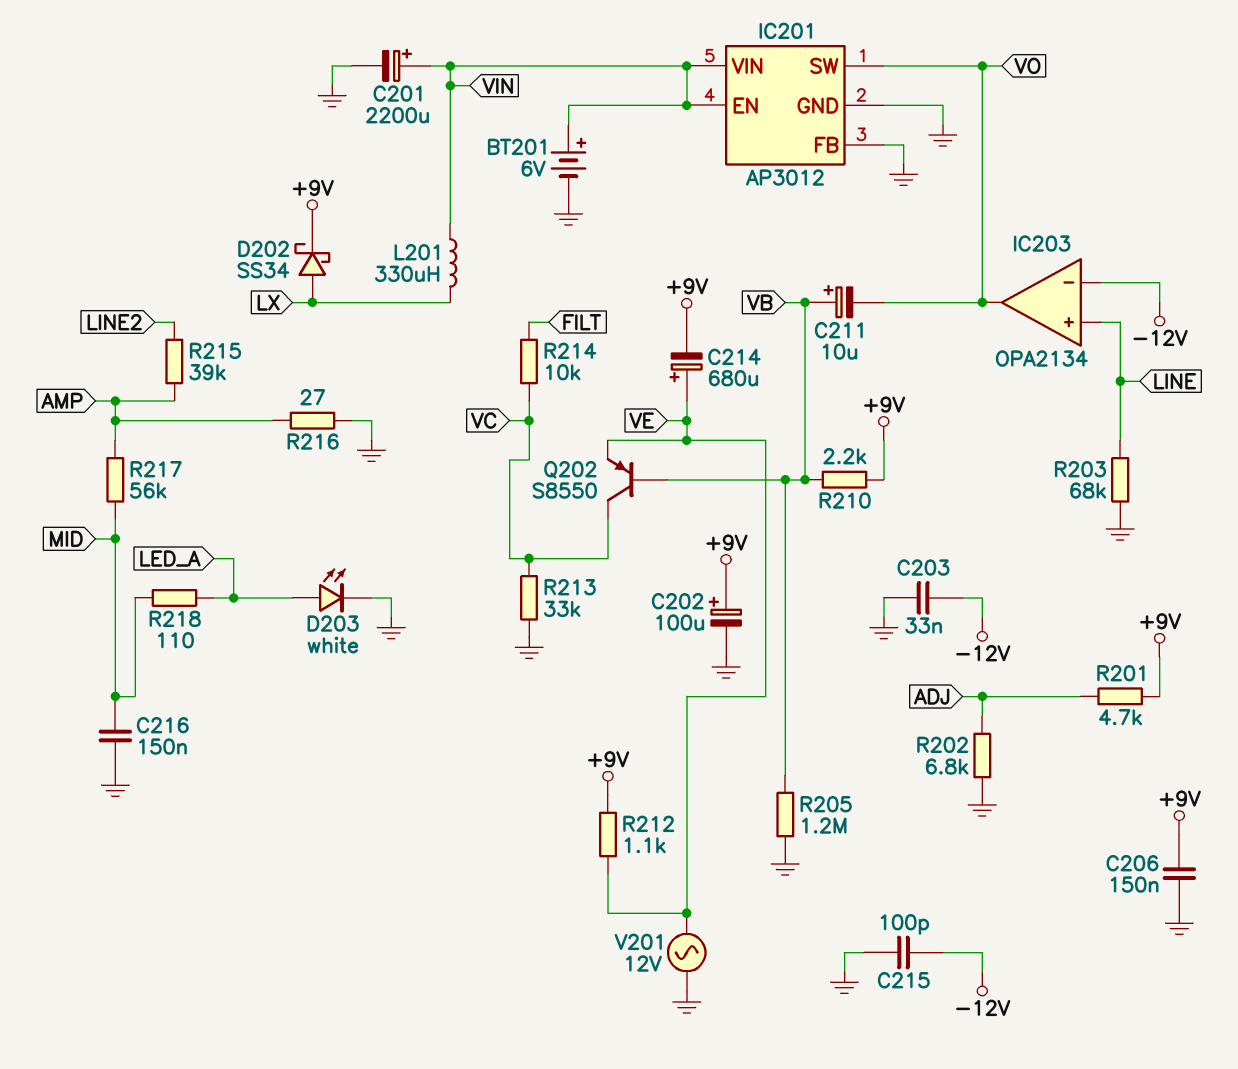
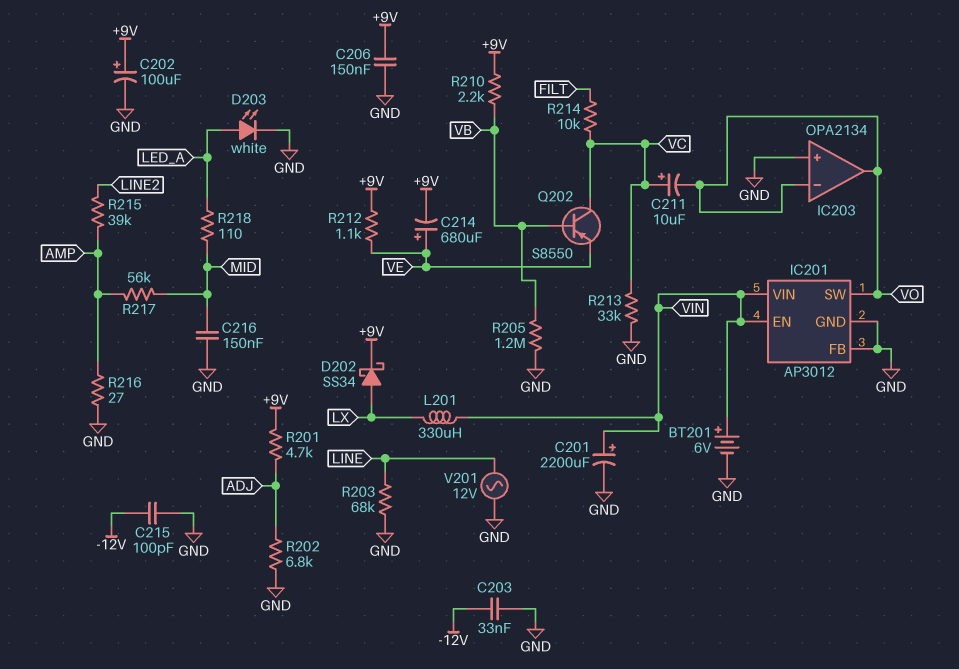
C211: 10uF (plus VB, minus VO) -> 10uF (plus VC, minus VO)
IC203 pin in+: LINE -> GND
IC203 pin in-: -12V -> VO
V201: AC 12V (GND, VE) -> AC 12V (GND, LINE)

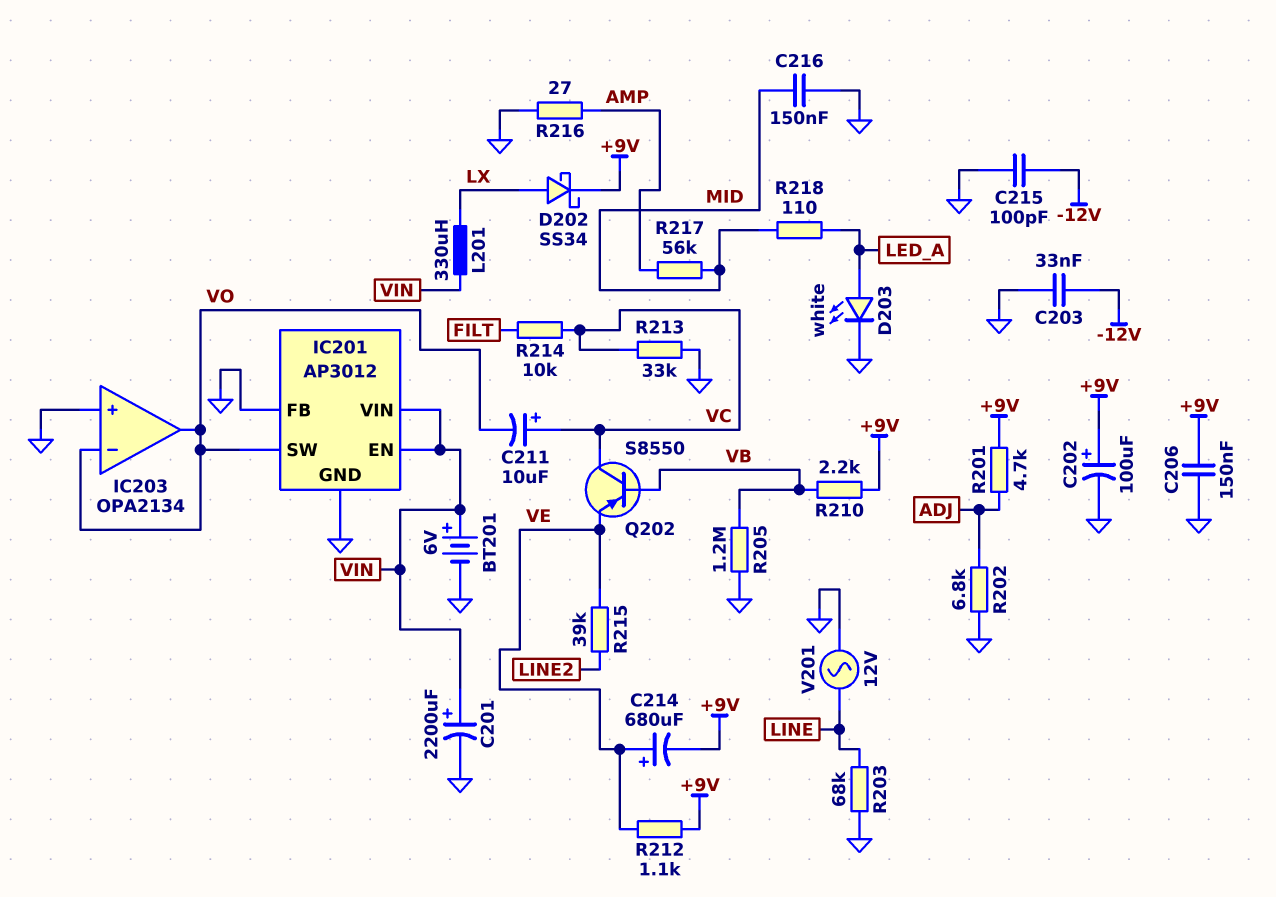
R215: 39k (AMP, LINE2) -> 39k (LINE2, VE)

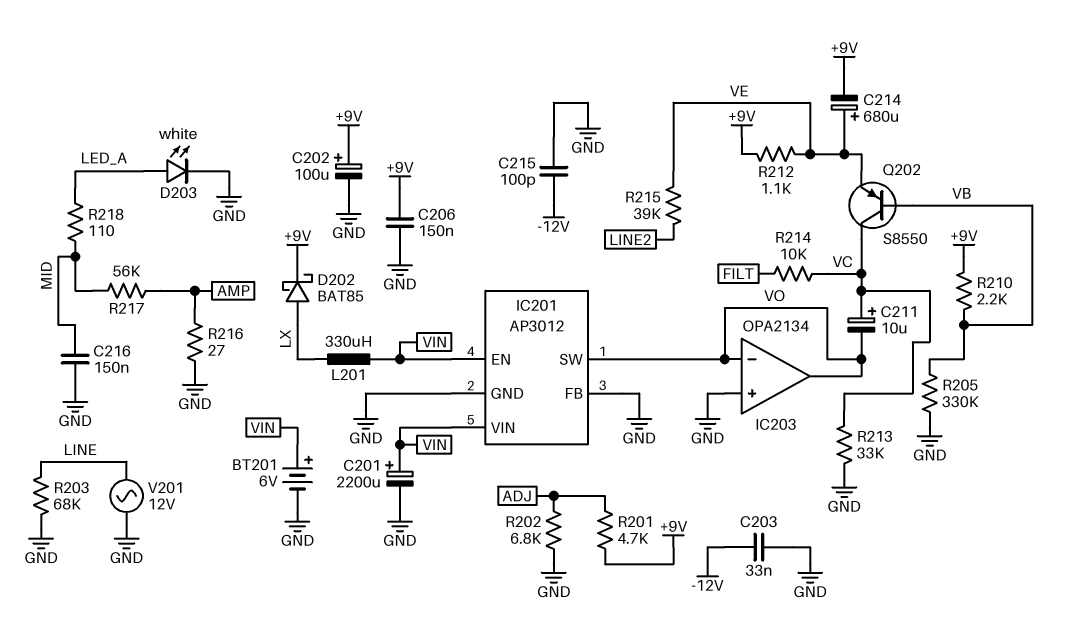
D202: schottky SS34 (A LX, K +9V) -> schottky BAT85 (A LX, K +9V)
R205: 1.2M (GND, VB) -> 330k (GND, VB)

